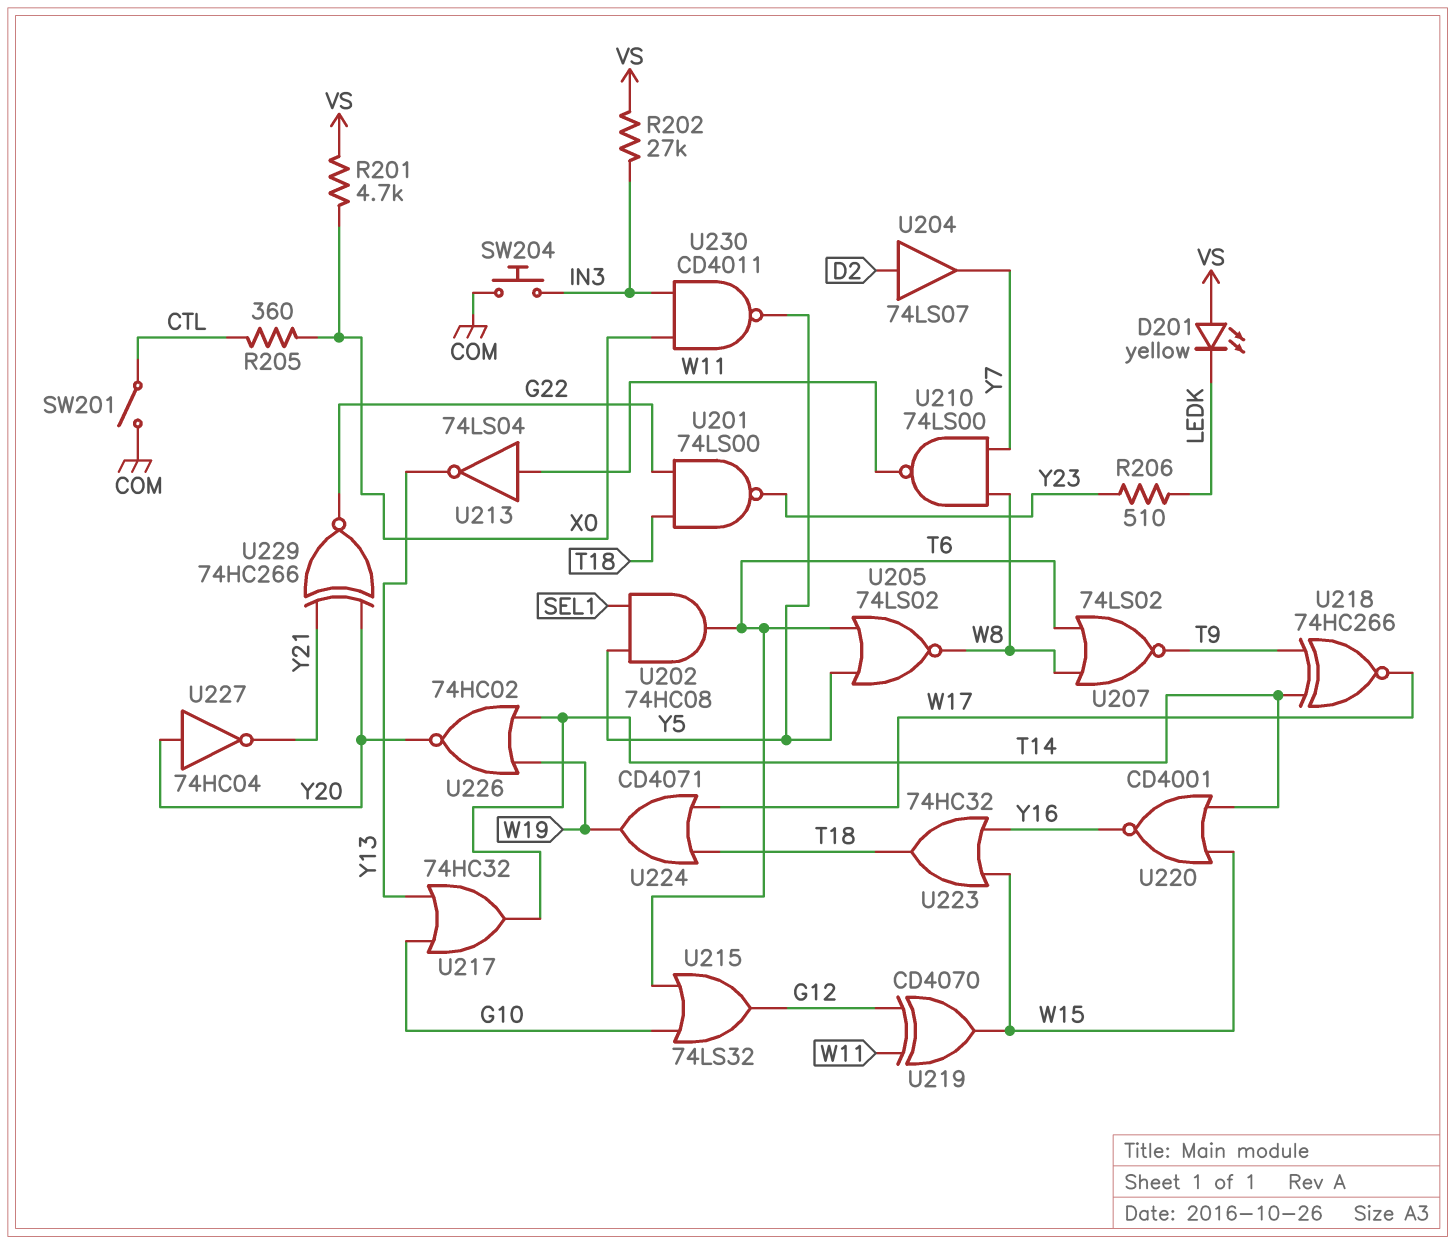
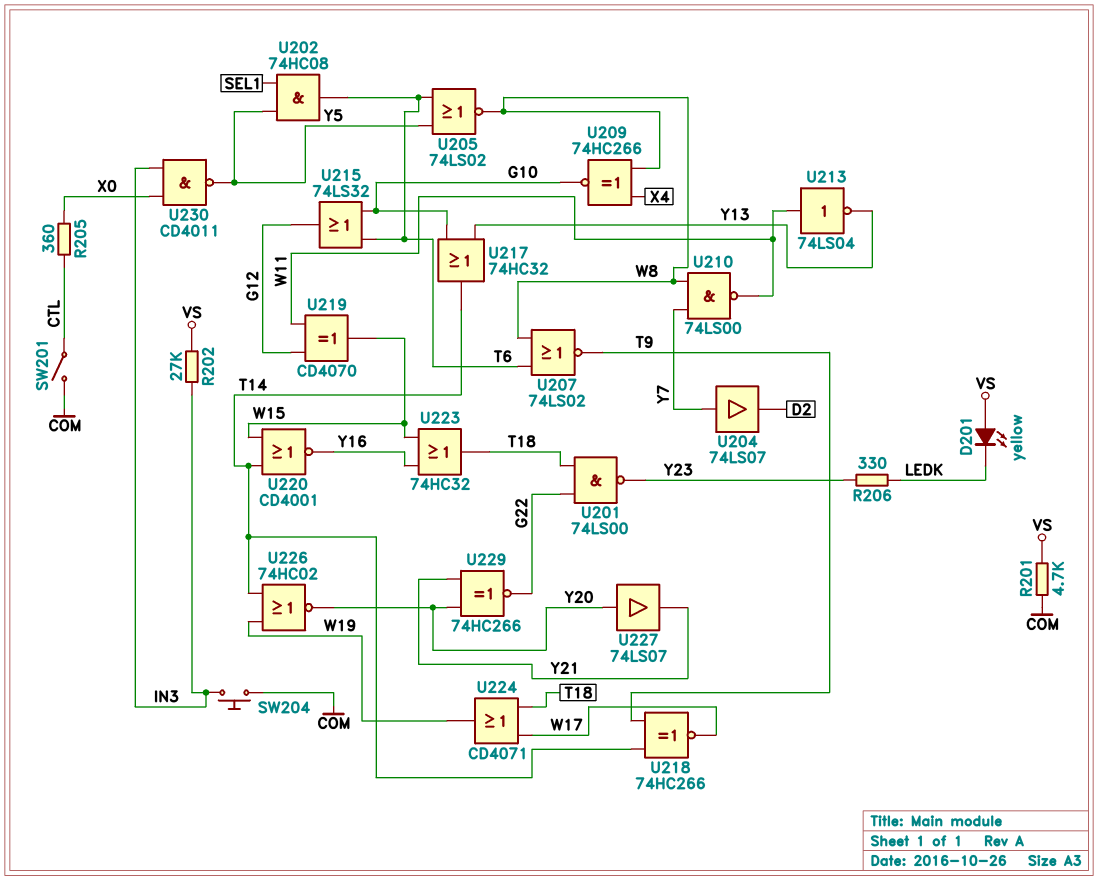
R201: 4.7k (VS, X0) -> 4.7k (COM, VS)
R206: 510 (LEDK, Y23) -> 330 (LEDK, Y23)
U204: buffer 74LS07 (in D2, out Y7) -> buffer 74LS07 (in Y7, out D2)
U209: none -> XNOR 74HC266 (in W8, in X4, out G10)
U227: NOT 74HC04 (in Y20, out Y21) -> buffer 74LS07 (in Y20, out Y21)

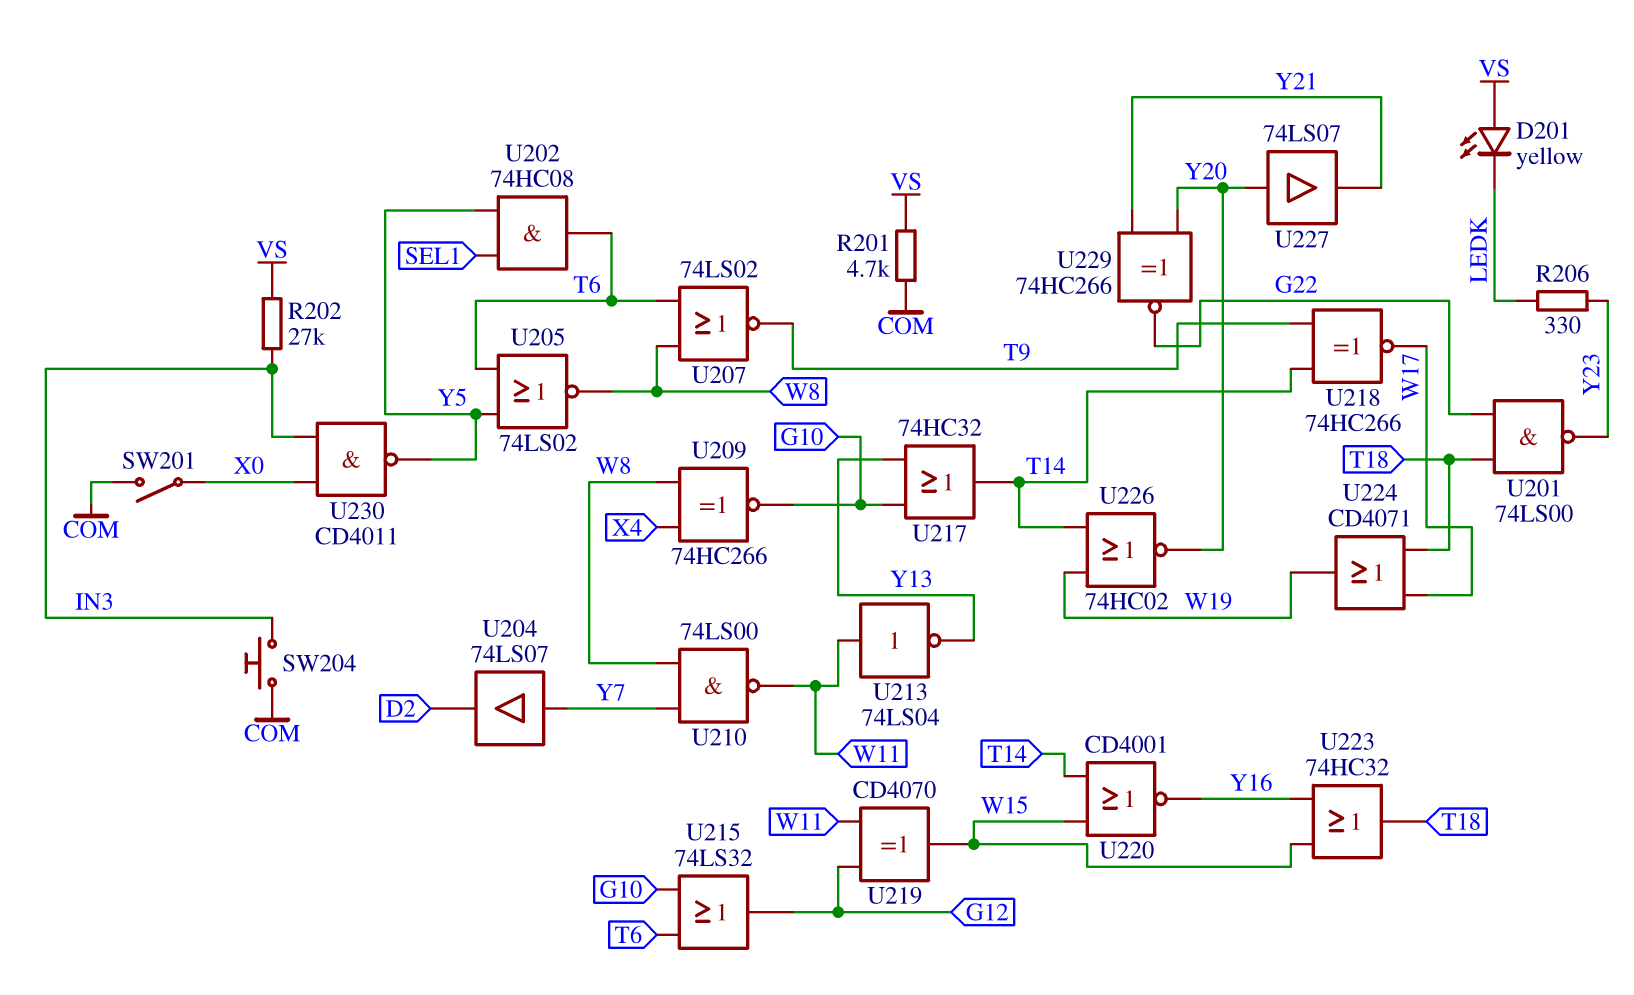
R205: 360 (CTL, X0) -> none
SW201: switch (COM, CTL) -> switch (COM, X0)

